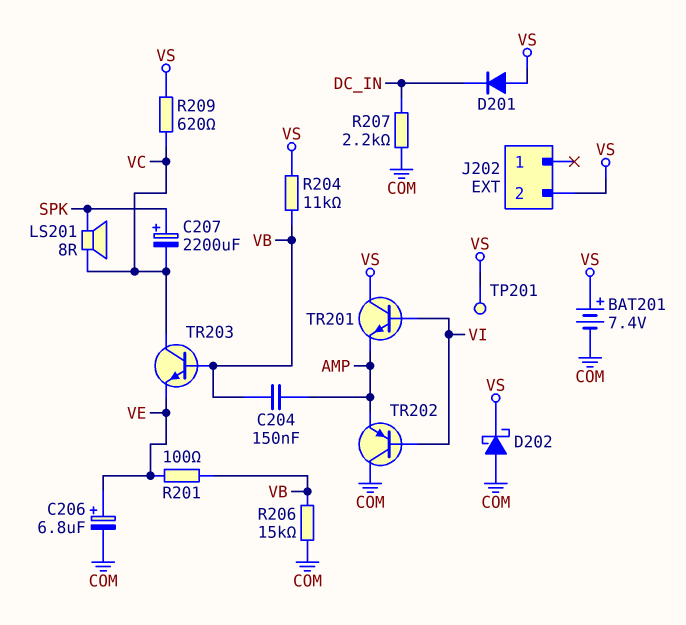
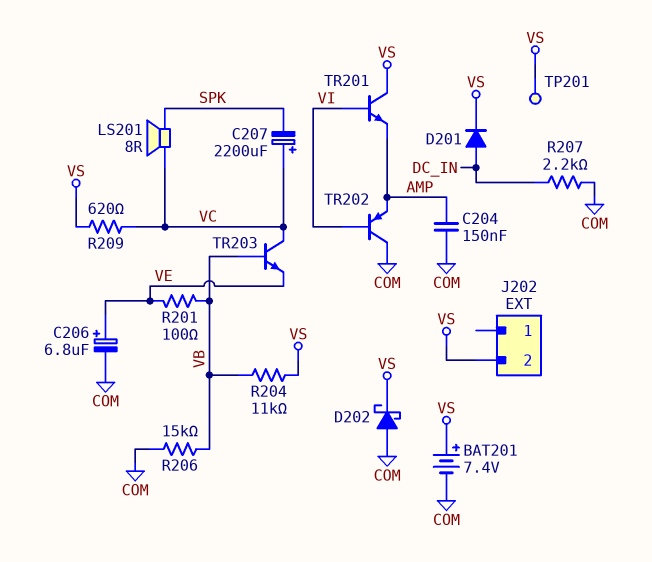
C204: 150nF (AMP, VB) -> 150nF (AMP, COM)
C207: 2200uF (plus SPK, minus VC) -> 2200uF (plus VC, minus SPK)
D201: diode (A VS, K DC_IN) -> diode (A DC_IN, K VS)

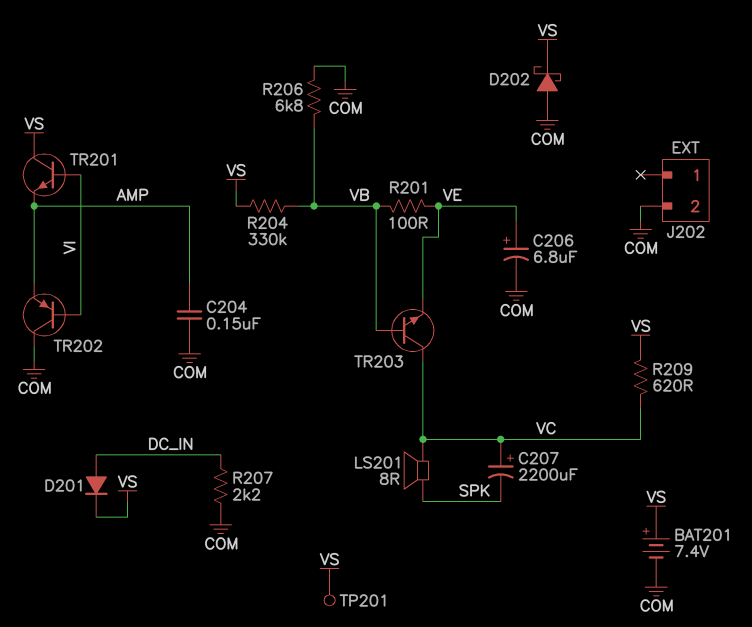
J202 pin 2: VS -> COM
R204: 11k (VB, VS) -> 330k (VB, VS)
R206: 15k (COM, VB) -> 6.8k (COM, VB)

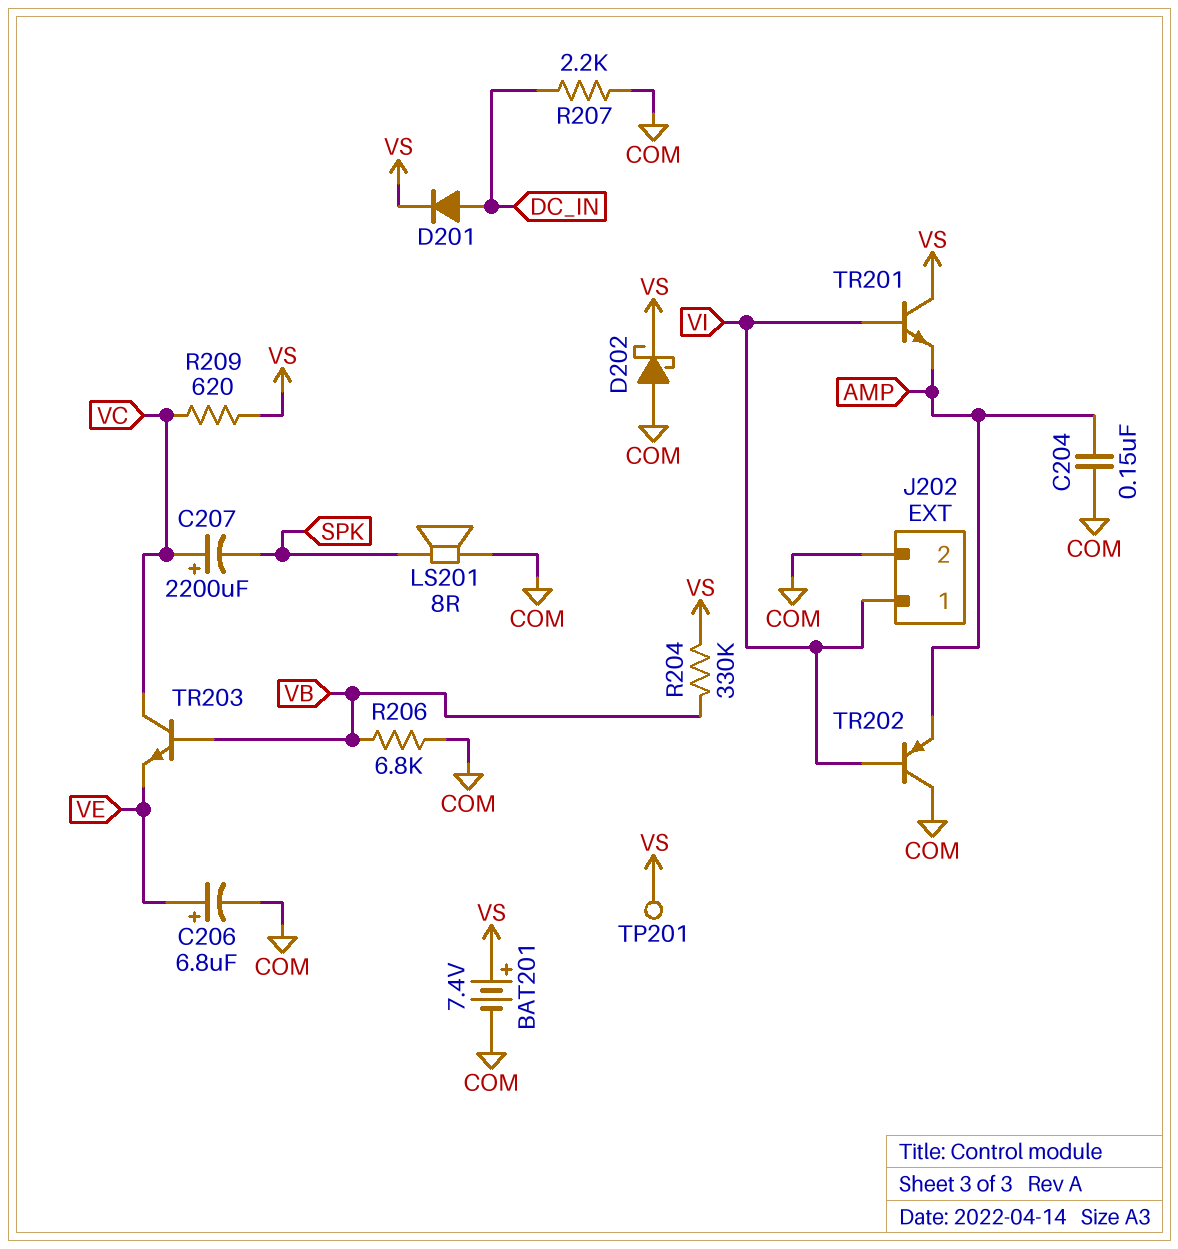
J202 pin 1: none -> VI
LS201: speaker 8R (SPK, VC) -> speaker 8R (COM, SPK)
R201: 100 (VB, VE) -> none

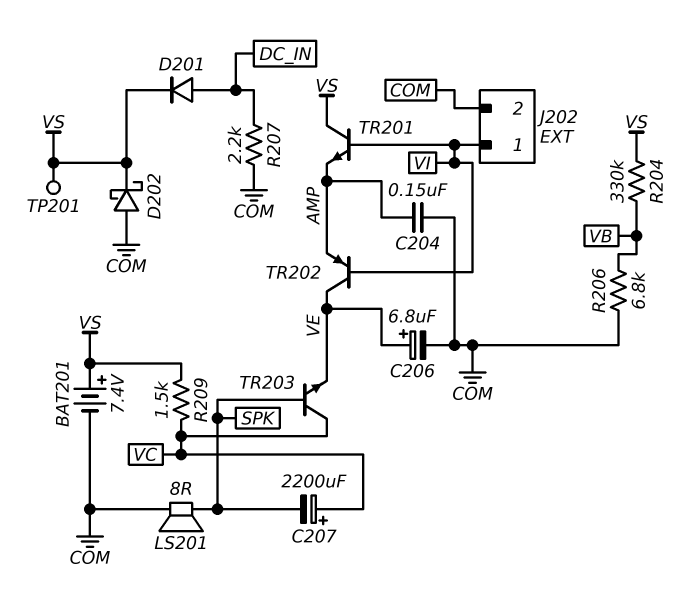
R209: 620 (VC, VS) -> 1.5k (VC, VS)
TR202: PNP (B VI, C COM, E AMP) -> PNP (B VI, C VE, E AMP)
TR203: NPN (B VB, C VC, E VE) -> NPN (B SPK, C VC, E VE)

